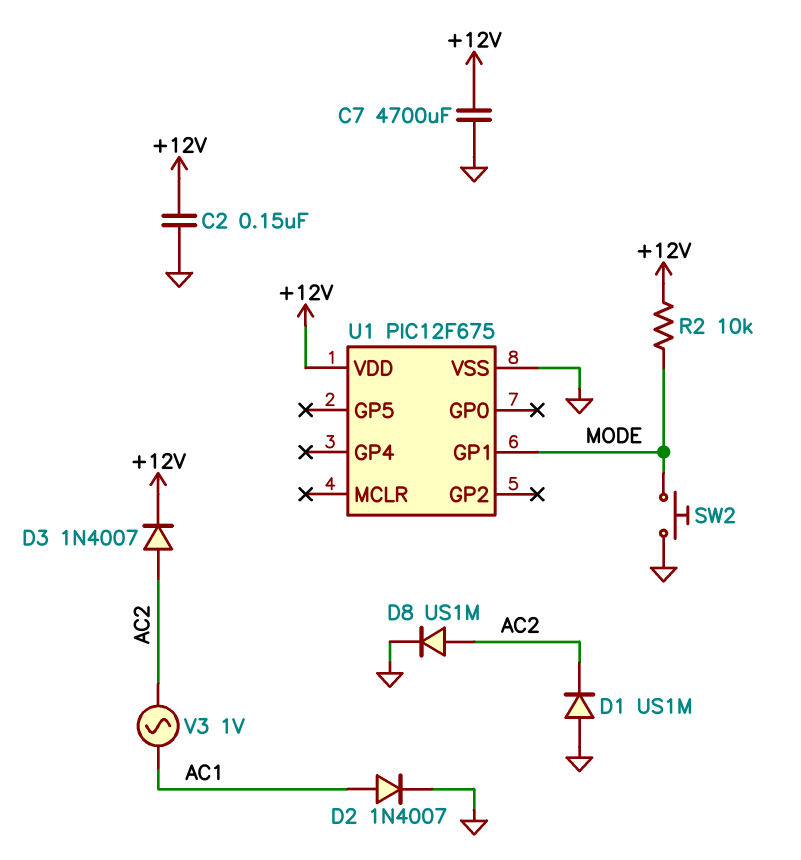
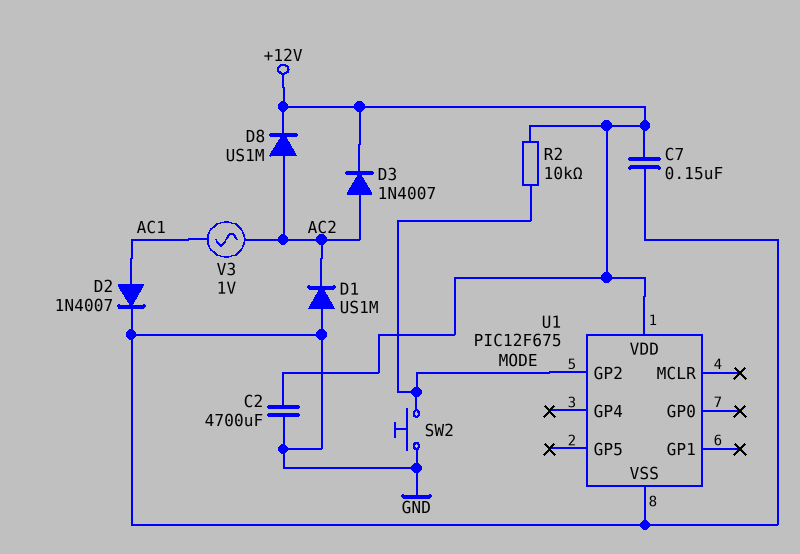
C2: 150nF (+12V, GND) -> 4700uF (+12V, GND)
C7: 4700uF (+12V, GND) -> 150nF (+12V, GND)
D8: diode US1M (A AC2, K GND) -> diode US1M (A AC2, K +12V)
U1 pin GP1: MODE -> none
U1 pin GP2: none -> MODE

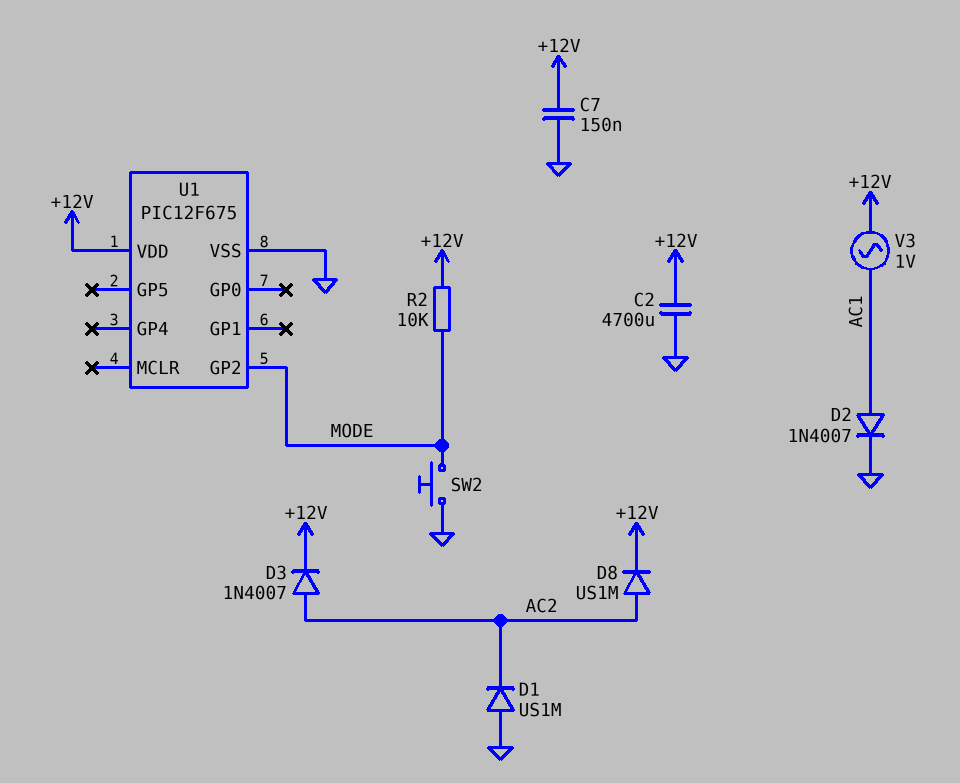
V3: AC 1V (AC1, AC2) -> AC 1V (+12V, AC1)

